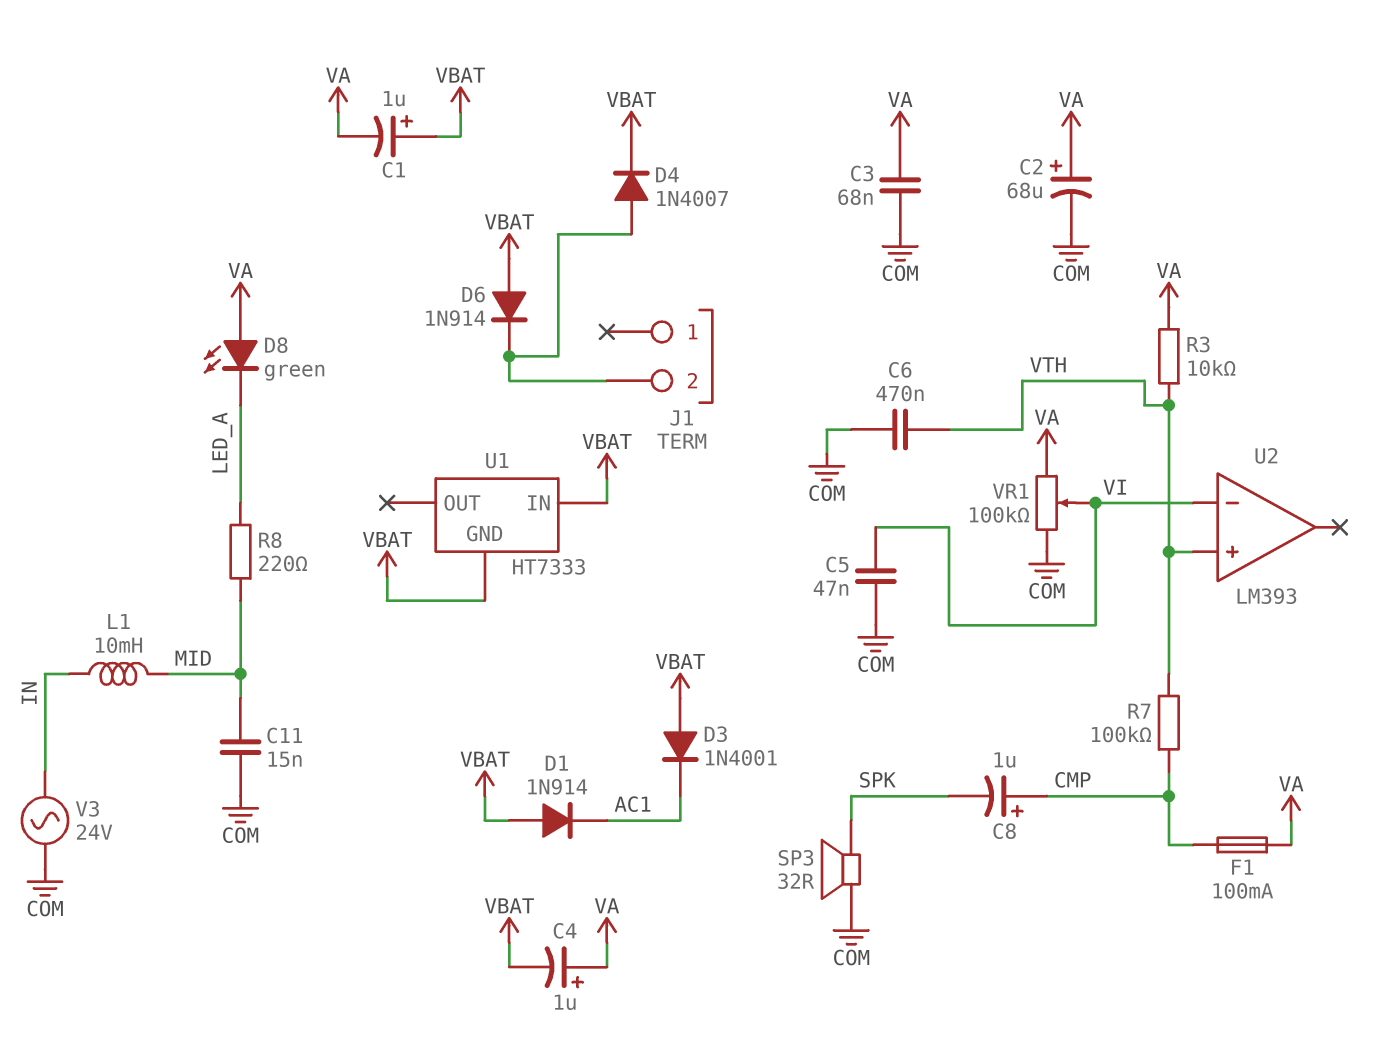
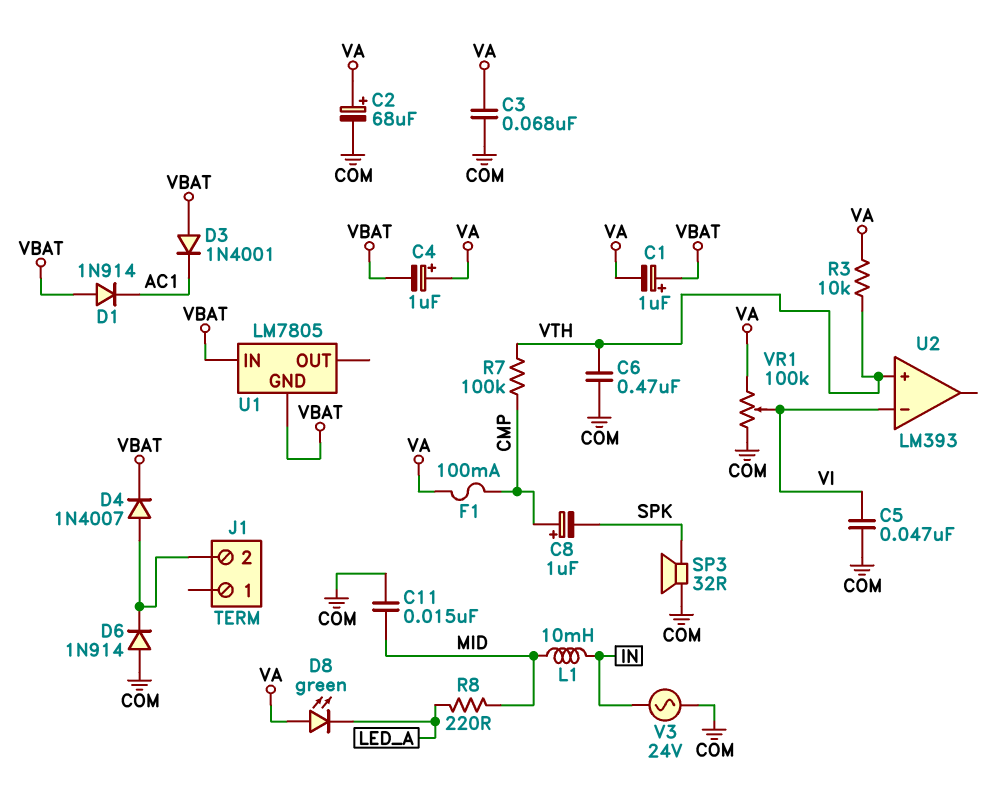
D6: diode 1N914 (A VBAT, K J1/2) -> diode 1N914 (A COM, K J1/2)
U1: HT7333 -> LM7805

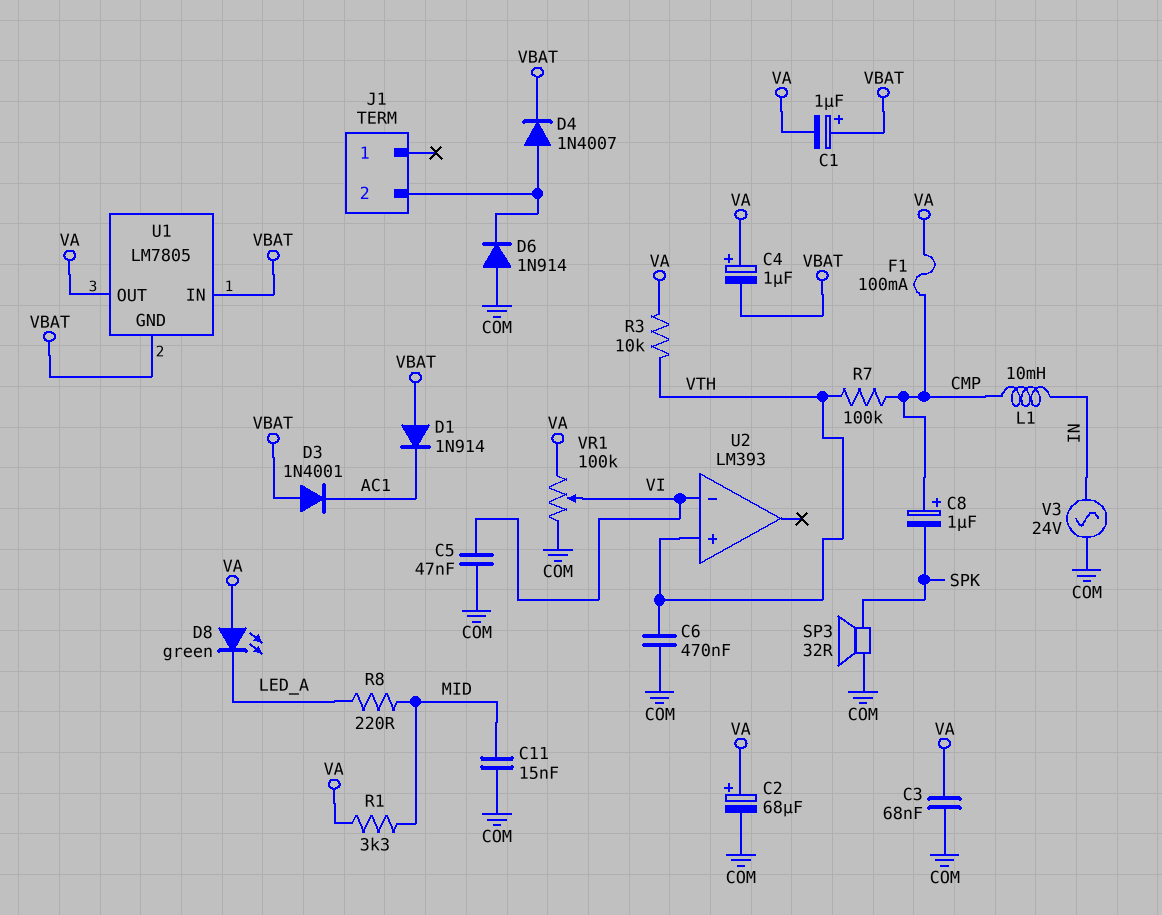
L1: 10mH (IN, MID) -> 10mH (CMP, IN)
R1: none -> 3.3k (MID, VA)
U1 pin OUT: none -> VA

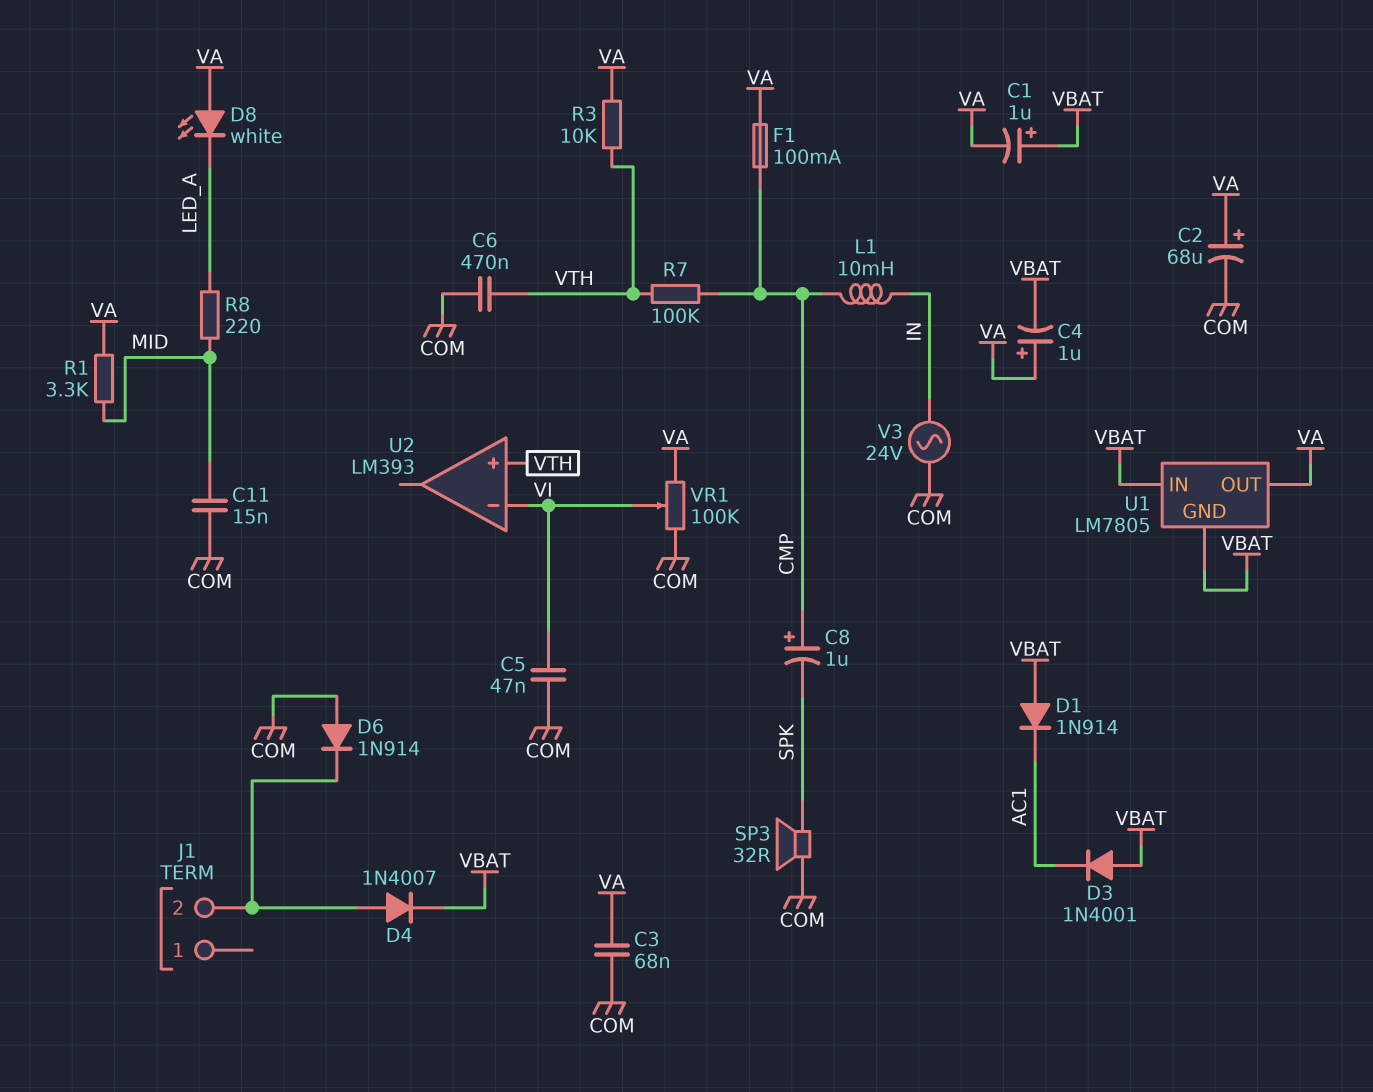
D8: LED green (A VA, K LED_A) -> LED white (A VA, K LED_A)

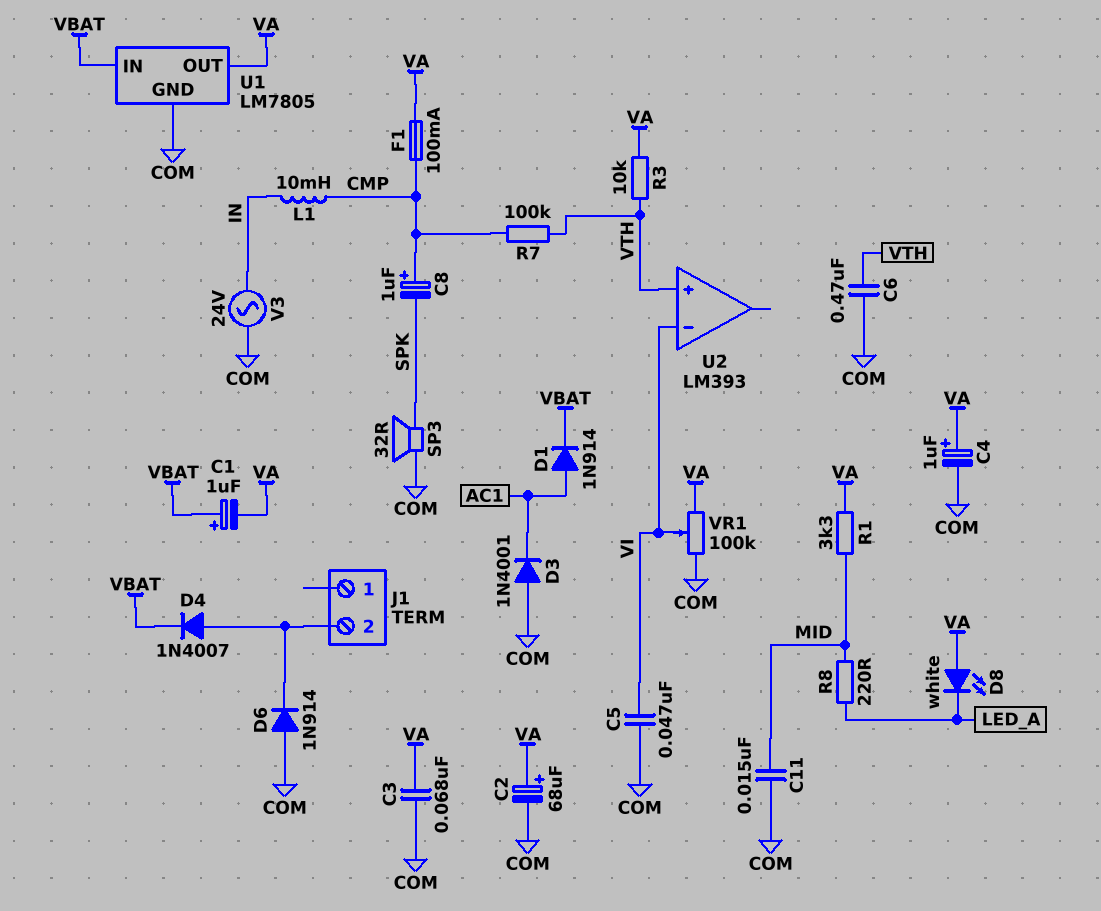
C4: 1uF (plus VA, minus VBAT) -> 1uF (plus VA, minus COM)
D1: diode 1N914 (A VBAT, K AC1) -> diode 1N914 (A AC1, K VBAT)
D3: diode 1N4001 (A VBAT, K AC1) -> diode 1N4001 (A COM, K AC1)
U1 pin GND: VBAT -> COM

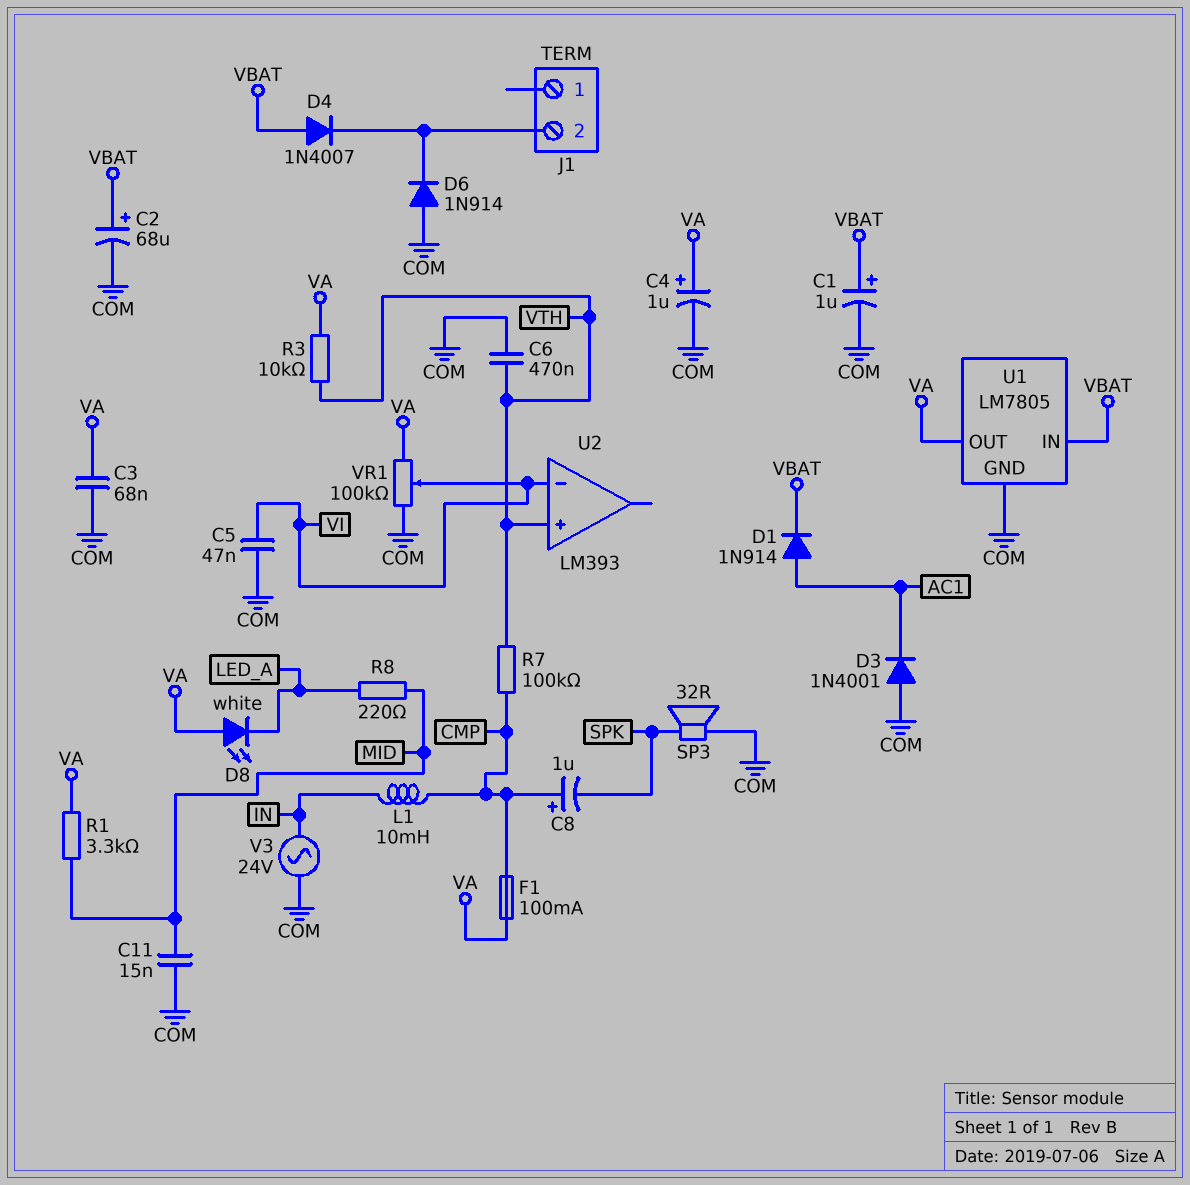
C1: 1uF (plus VBAT, minus VA) -> 1uF (plus VBAT, minus COM)
C2: 68uF (plus VA, minus COM) -> 68uF (plus VBAT, minus COM)
D4: diode 1N4007 (A J1/2, K VBAT) -> diode 1N4007 (A VBAT, K J1/2)

